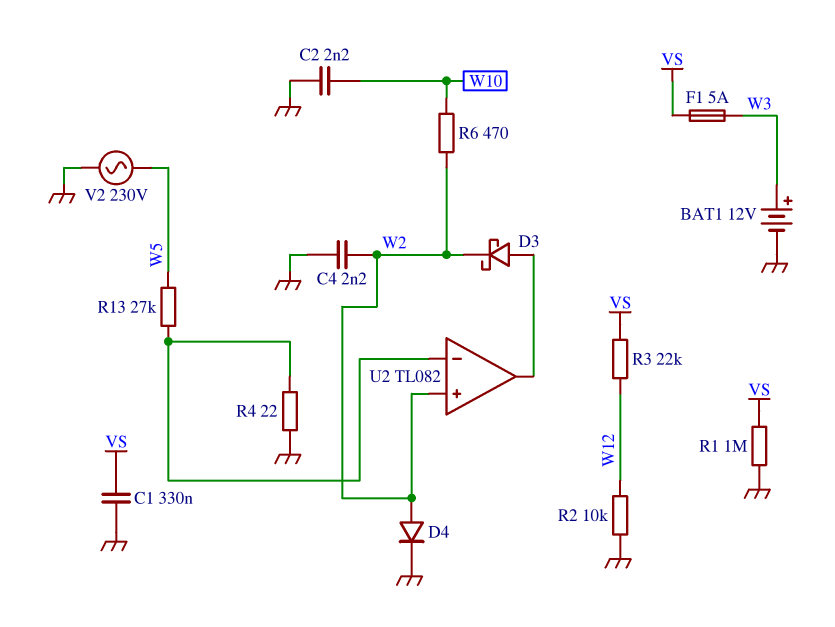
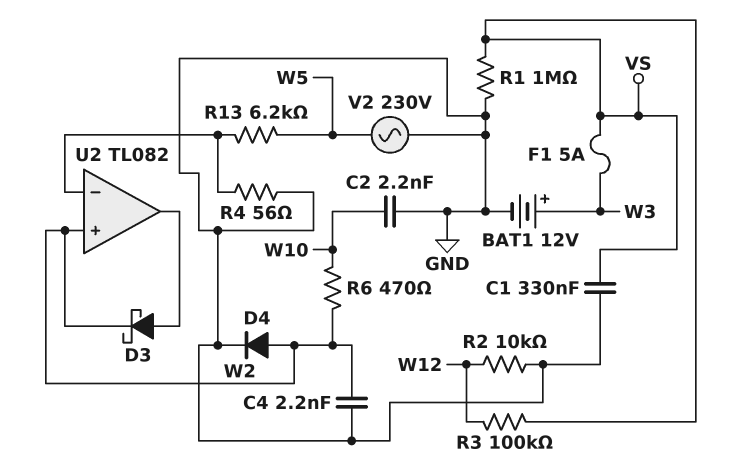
R3: 22k (VS, W12) -> 100k (VS, W12)
R4: 22 (GND, U2/in-) -> 56 (GND, U2/in-)
R13: 27k (U2/in-, W5) -> 6.2k (U2/in-, W5)

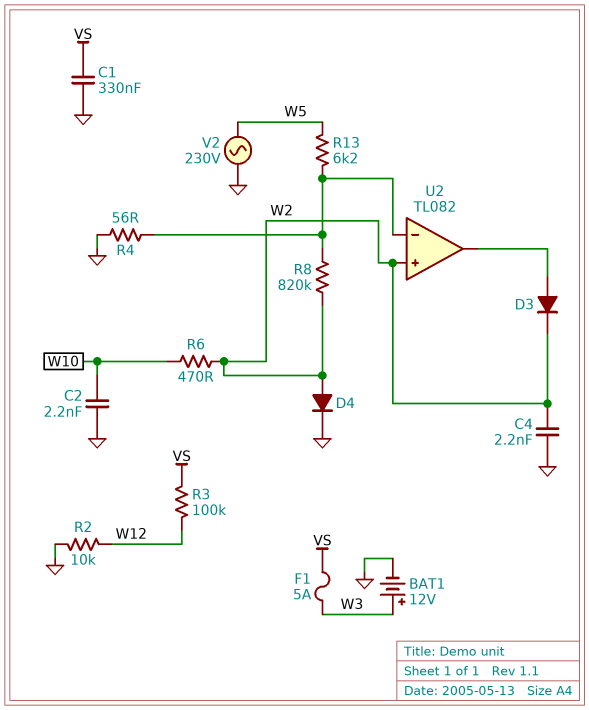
D3: schottky (A U2/out, K W2) -> diode (A U2/out, K W2)
R1: 1M (GND, VS) -> none
R8: none -> 820k (U2/in-, W2)

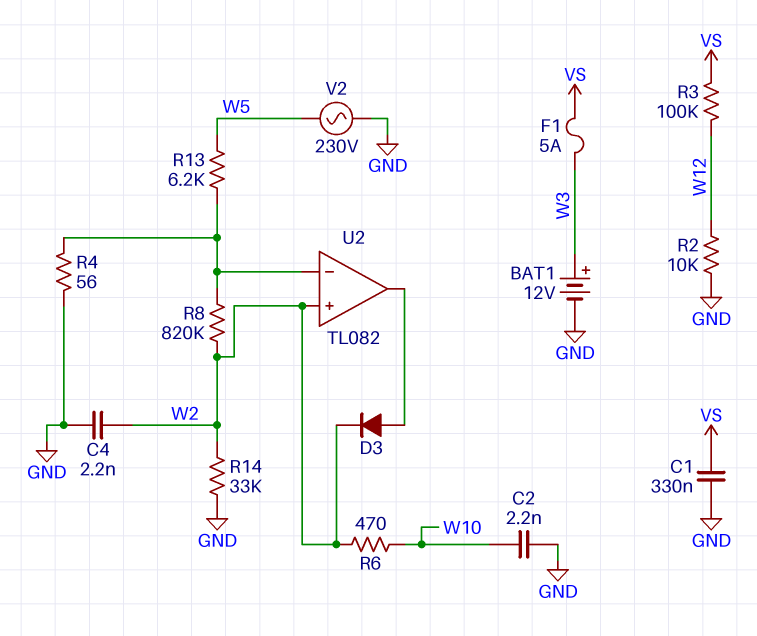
D4: diode (A W2, K GND) -> none
R14: none -> 33k (GND, W2)

